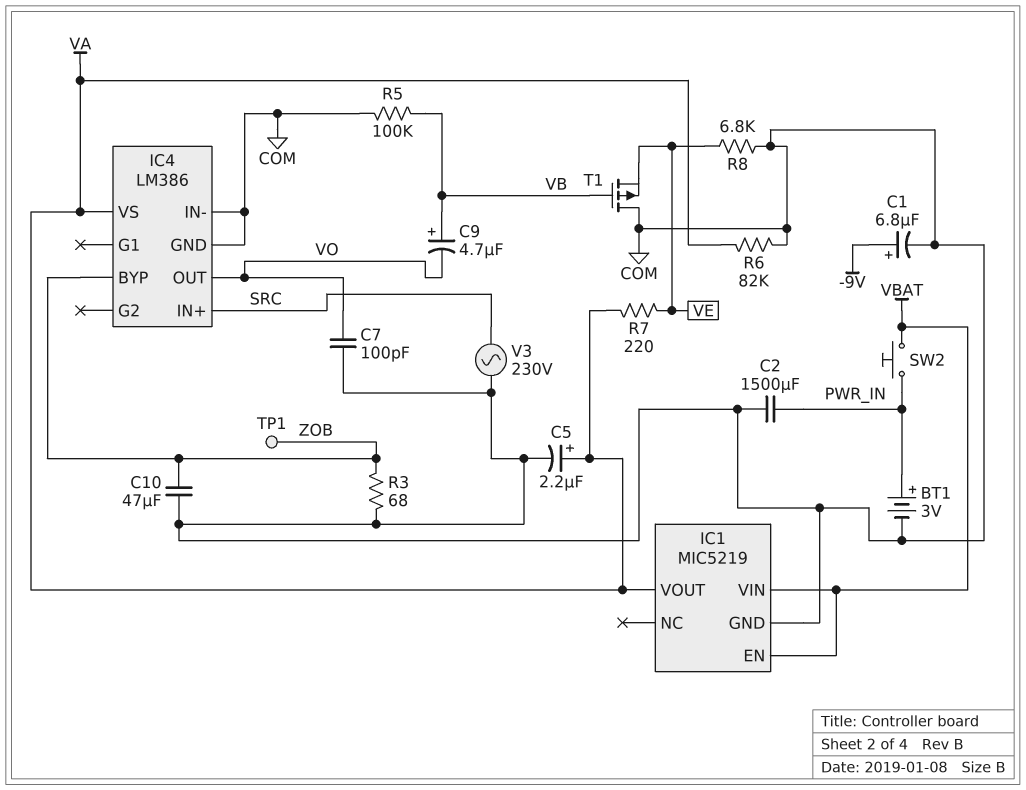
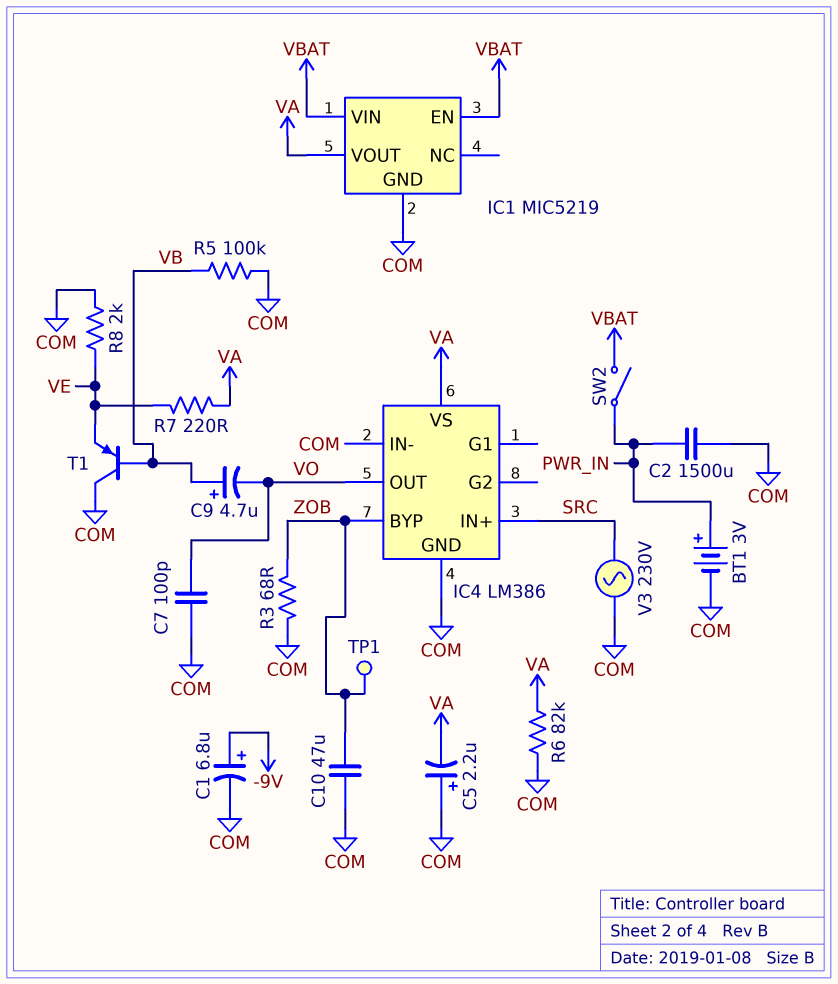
C5: 2.2uF (plus VA, minus COM) -> 2.2uF (plus COM, minus VA)
R8: 6.8k (COM, VE) -> 2k (COM, VE)
SW2: button (PWR_IN, VBAT) -> switch (PWR_IN, VBAT)
T1: PMOS (G VB, D COM, S VE) -> PNP (B VB, C COM, E VE)

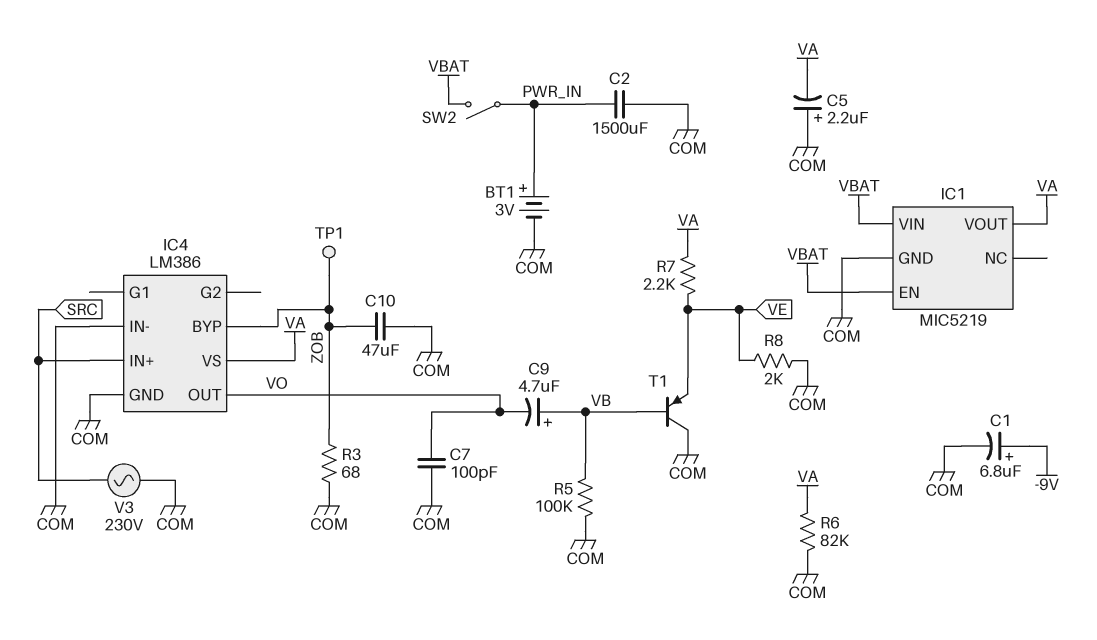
R7: 220 (VA, VE) -> 2.2k (VA, VE)

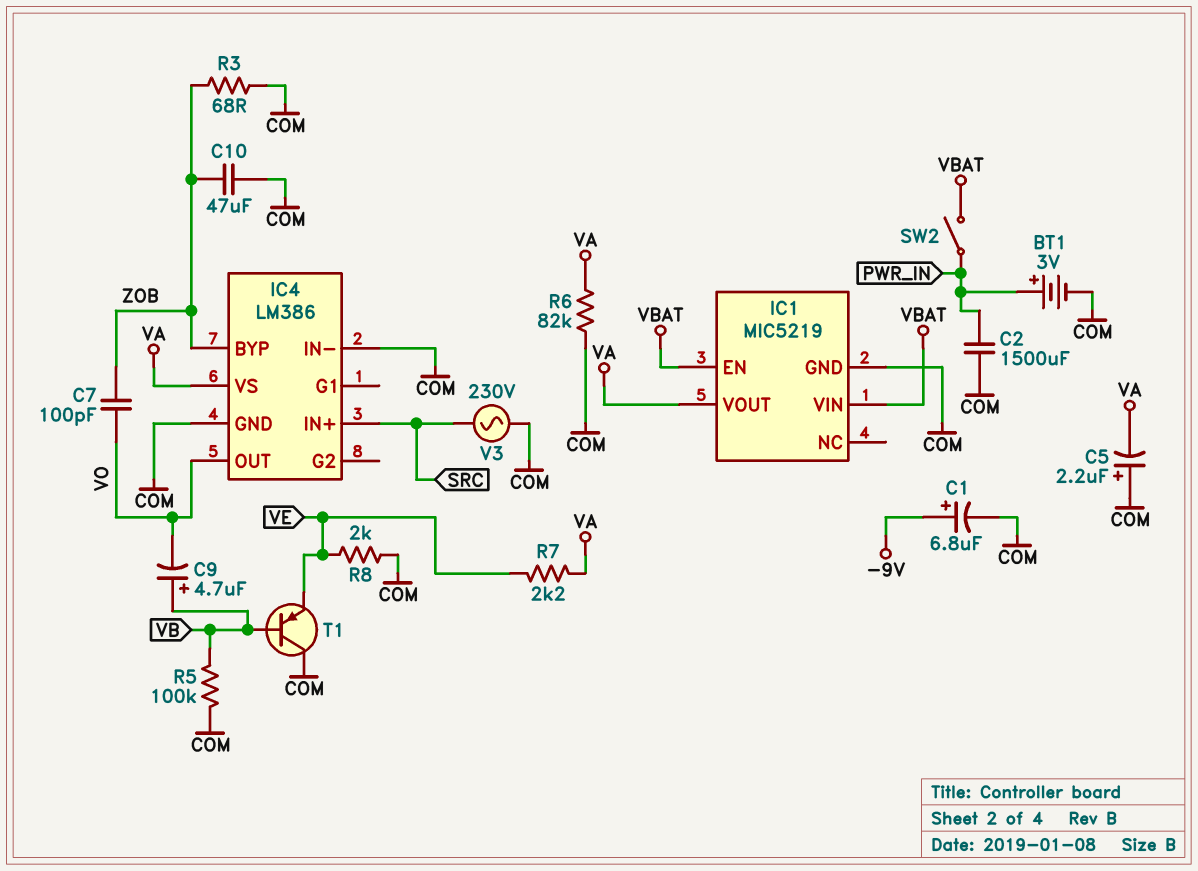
C7: 100pF (COM, VO) -> 100pF (VO, ZOB)
TP1: test point (ZOB) -> none

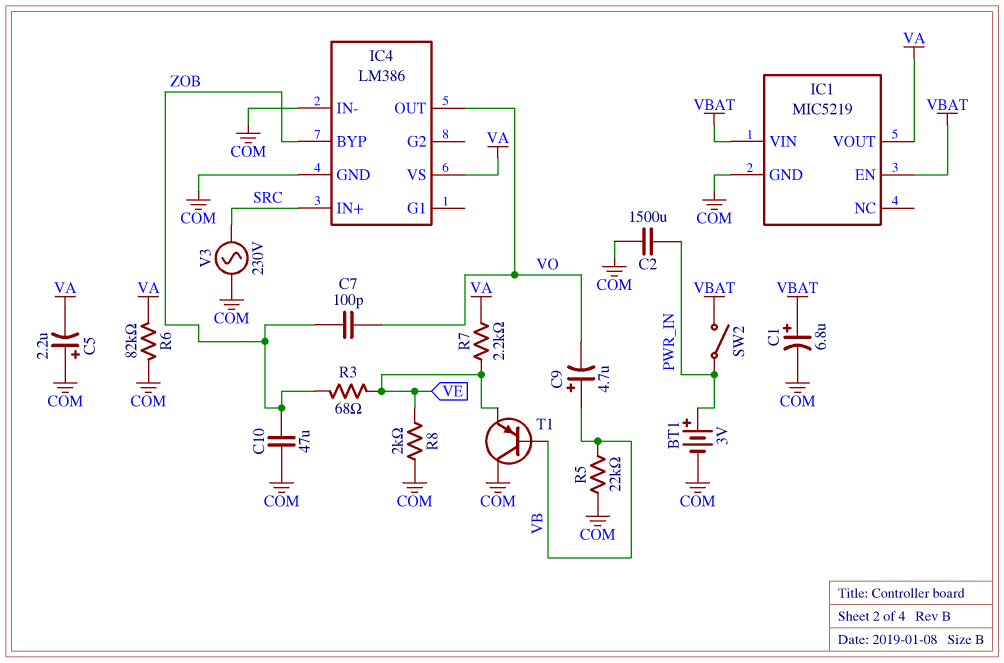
C1: 6.8uF (plus -9V, minus COM) -> 6.8uF (plus VBAT, minus COM)
R3: 68 (COM, ZOB) -> 68 (VE, ZOB)
R5: 100k (COM, VB) -> 22k (COM, VB)

